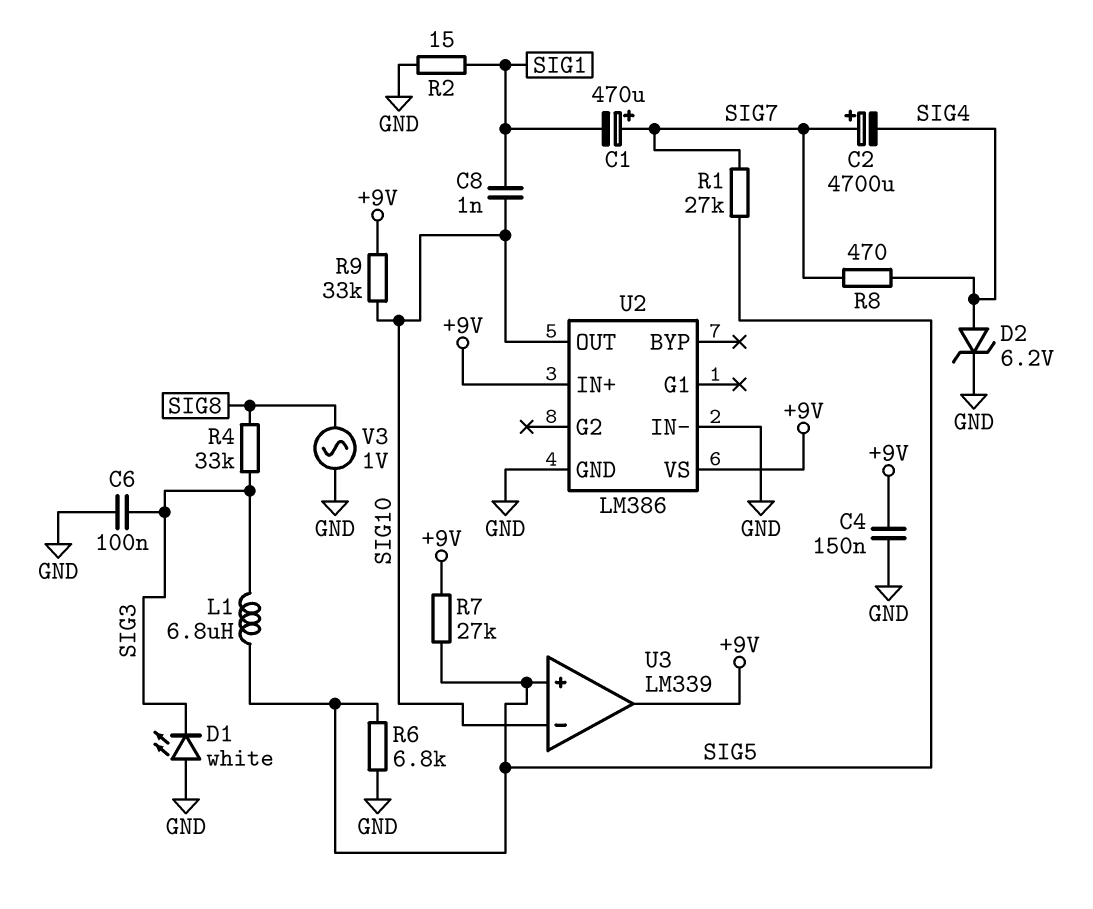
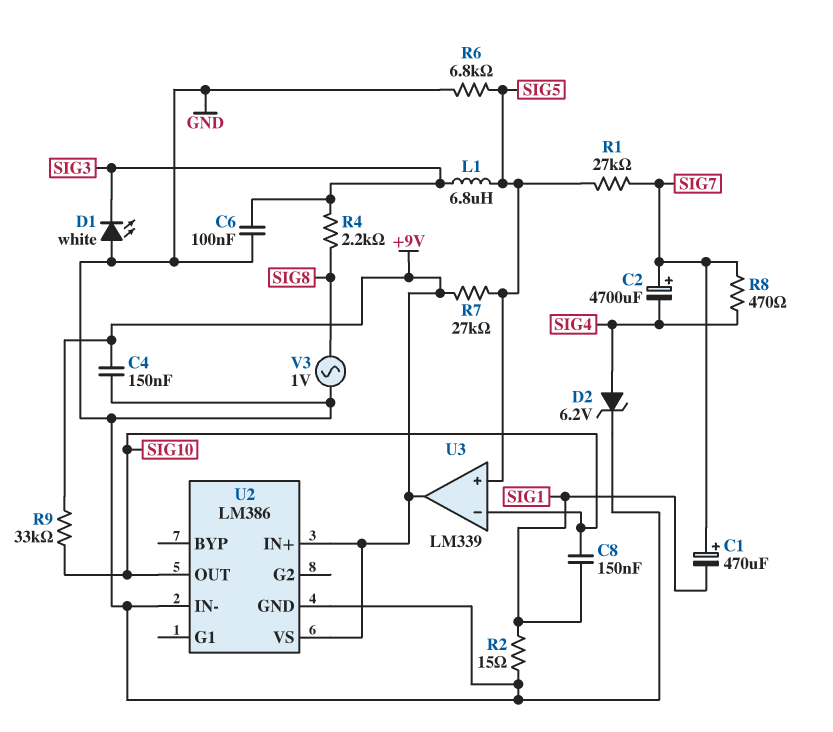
C8: 1nF (SIG1, SIG10) -> 150nF (SIG1, SIG10)
R4: 33k (SIG3, SIG8) -> 2.2k (SIG3, SIG8)

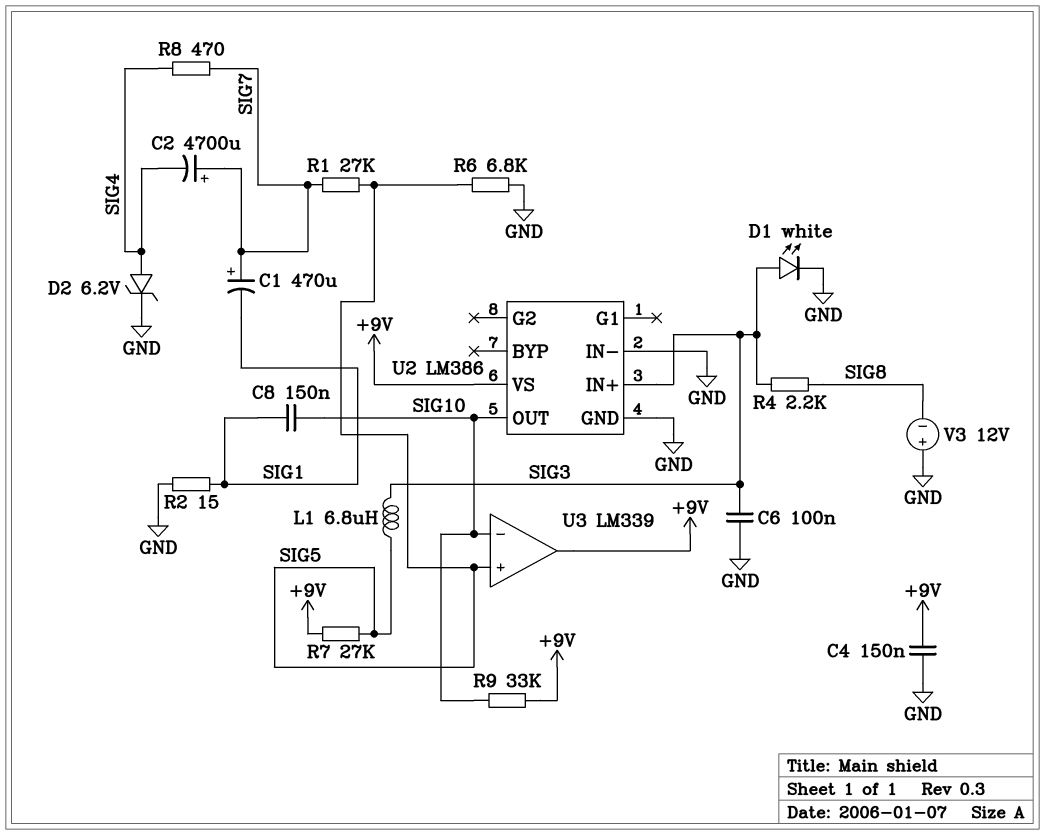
D1: LED white (A GND, K SIG3) -> LED white (A SIG3, K GND)
U2 pin IN+: +9V -> SIG3
V3: AC 1V (GND, SIG8) -> 12V (plus GND, minus SIG8)

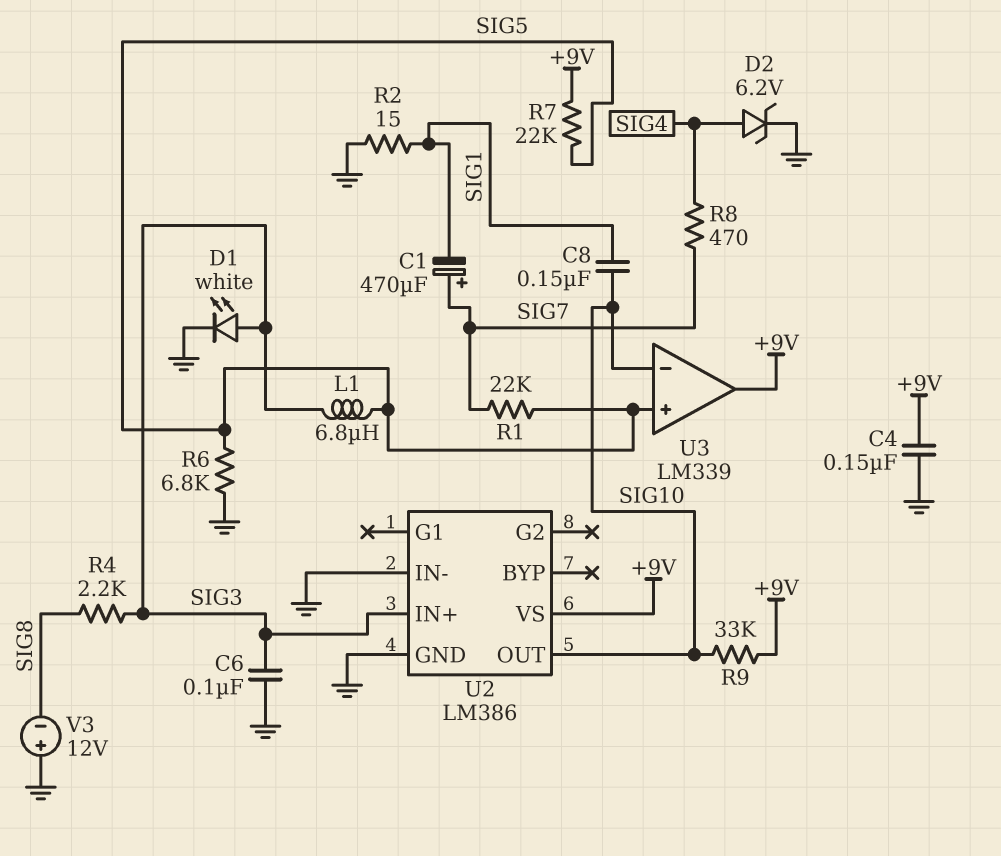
C2: 4700uF (plus SIG7, minus SIG4) -> none
R1: 27k (SIG5, SIG7) -> 22k (SIG5, SIG7)
R7: 27k (+9V, SIG5) -> 22k (+9V, SIG5)

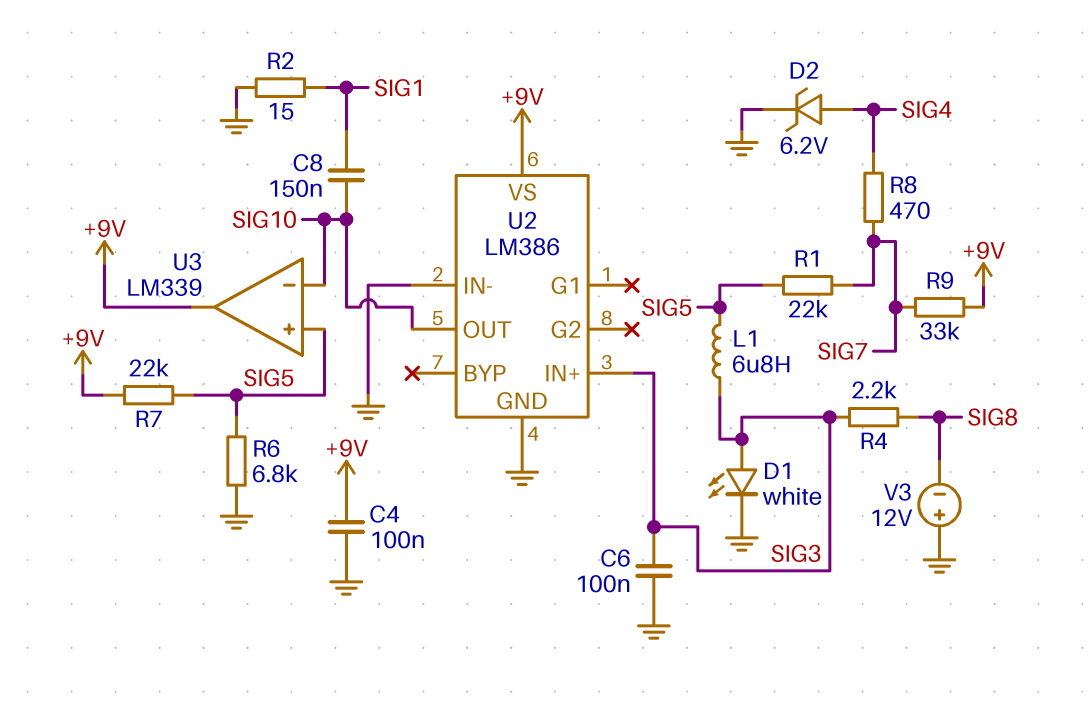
C1: 470uF (plus SIG7, minus SIG1) -> none
C4: 150nF (+9V, GND) -> 100nF (+9V, GND)
R9: 33k (+9V, SIG10) -> 33k (+9V, SIG7)

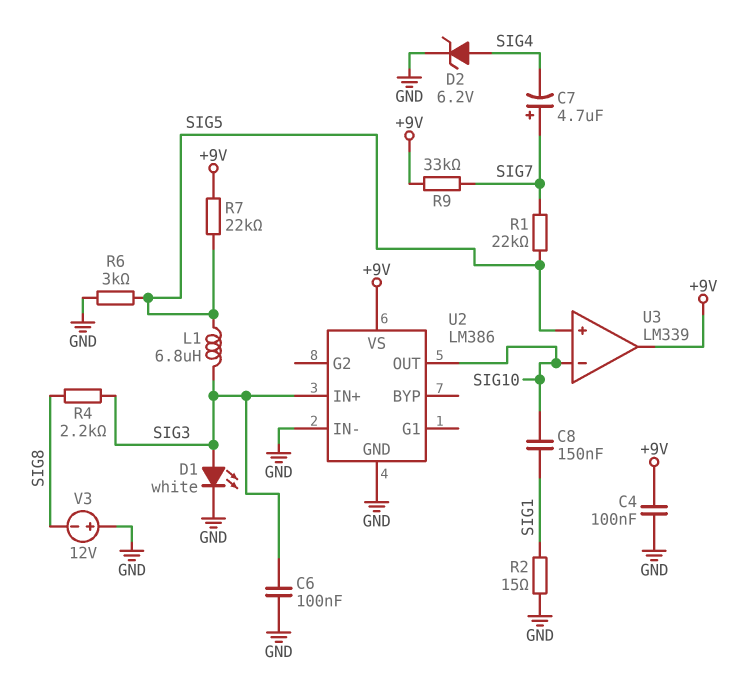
C7: none -> 4.7uF (plus SIG7, minus SIG4)
R6: 6.8k (GND, SIG5) -> 3k (GND, SIG5)
R8: 470 (SIG4, SIG7) -> none

